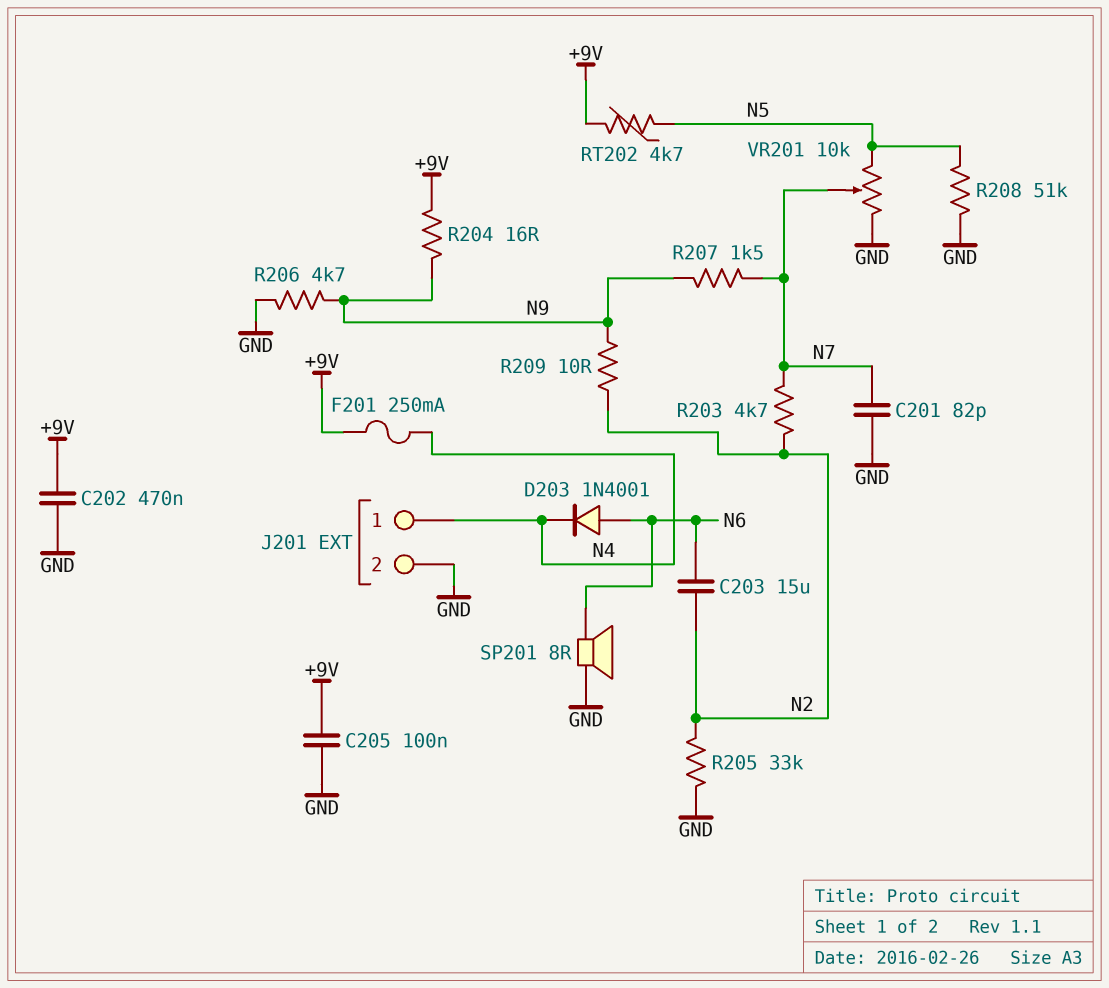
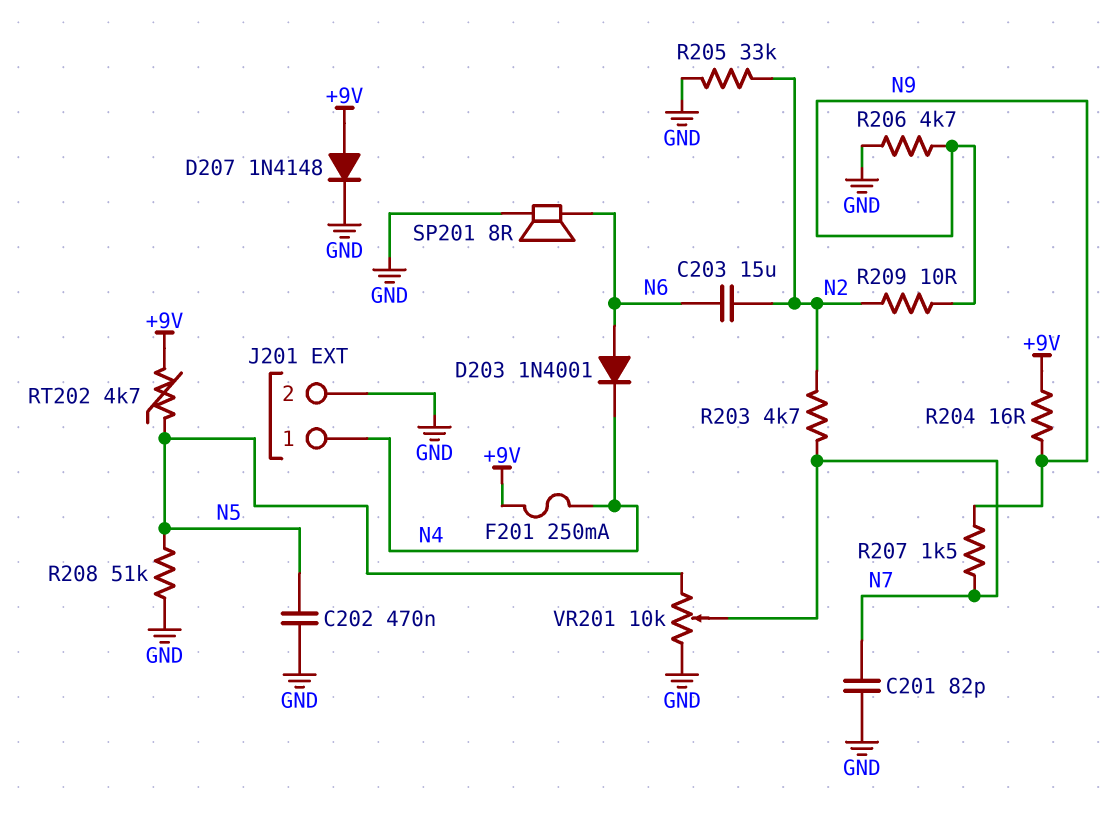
C202: 470nF (+9V, GND) -> 470nF (GND, N5)
C205: 100nF (+9V, GND) -> none
D207: none -> diode 1N4148 (A +9V, K GND)

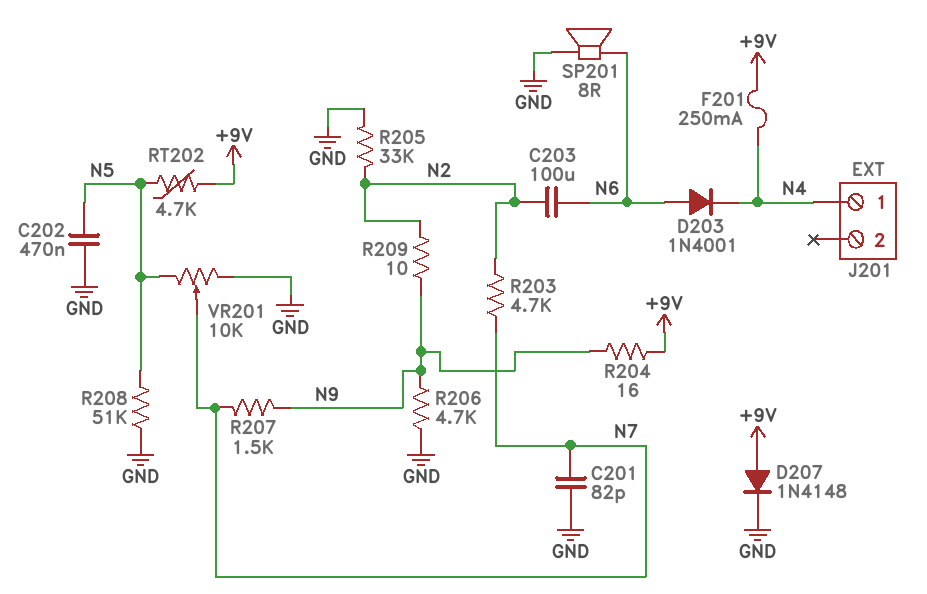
C203: 15uF (N2, N6) -> 100uF (N2, N6)
J201 pin 2: GND -> none

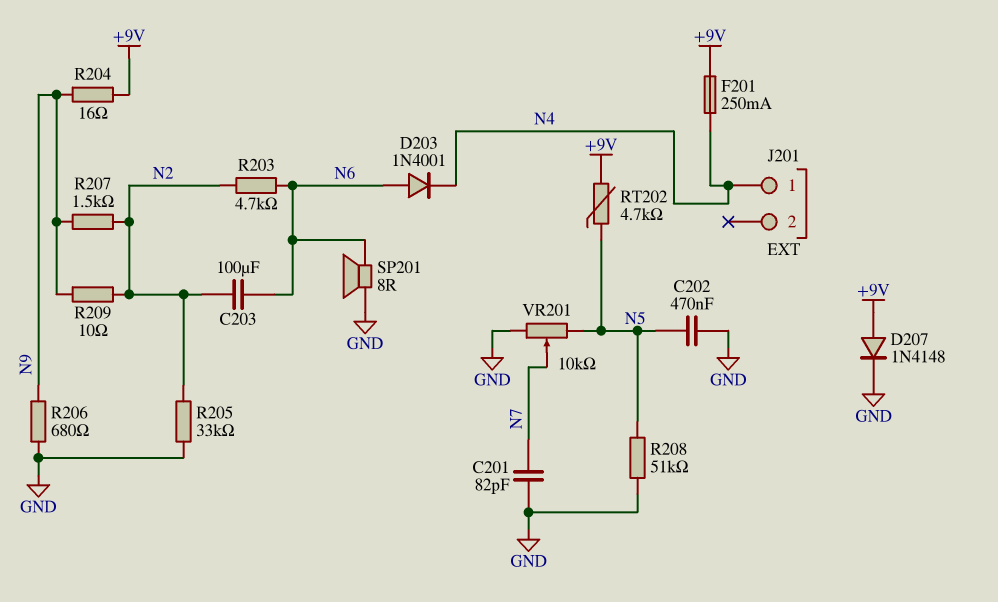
R203: 4.7k (N2, N7) -> 4.7k (N2, N6)
R206: 4.7k (GND, N9) -> 680 (GND, N9)
R207: 1.5k (N7, N9) -> 1.5k (N2, N9)

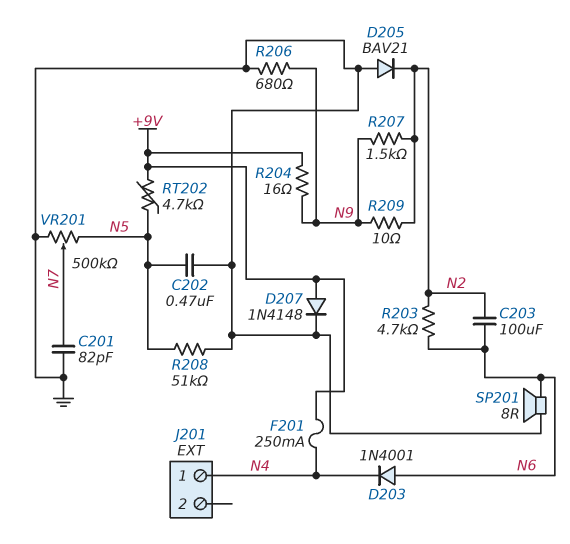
D205: none -> diode BAV21 (A GND, K N2)
R205: 33k (GND, N2) -> none
VR201: 10k (GND, N5, wiper N7) -> 500k (GND, N5, wiper N7)

